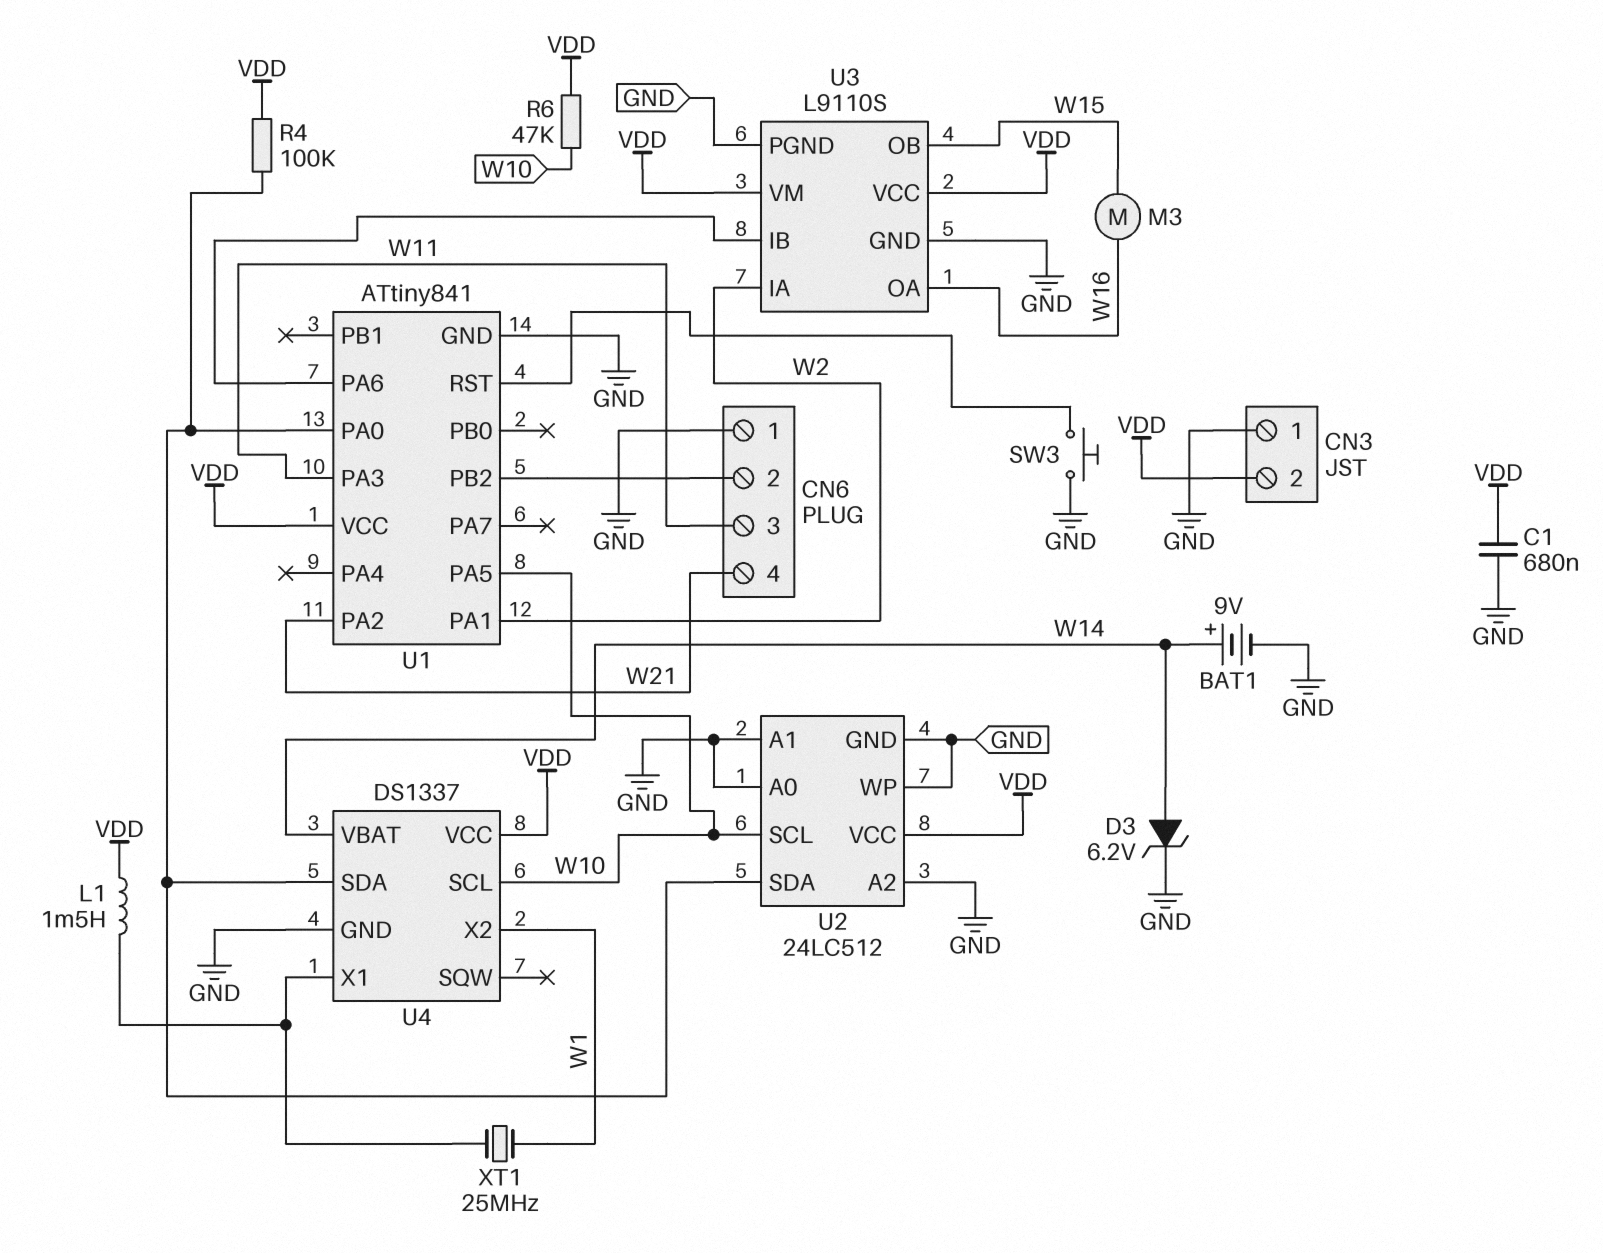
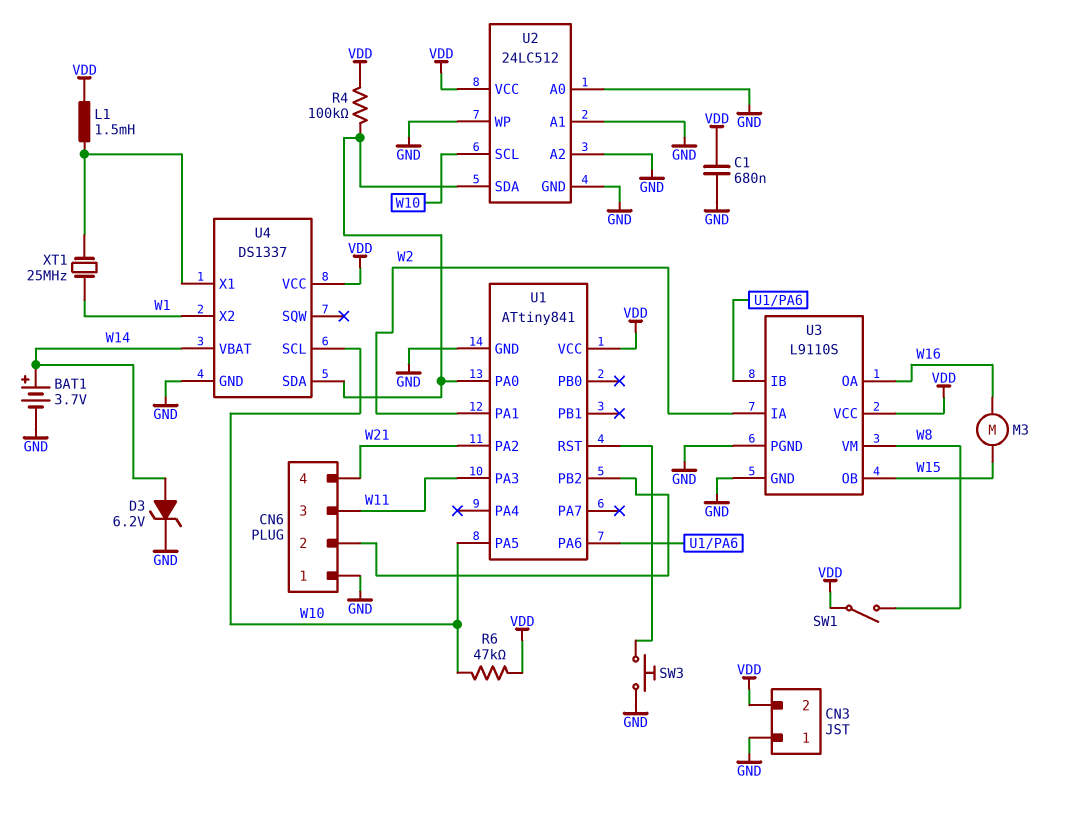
BAT1: 9V (plus W14, minus GND) -> 3.7V (plus W14, minus GND)
SW1: none -> switch (VDD, W8)
U3 pin VM: VDD -> W8

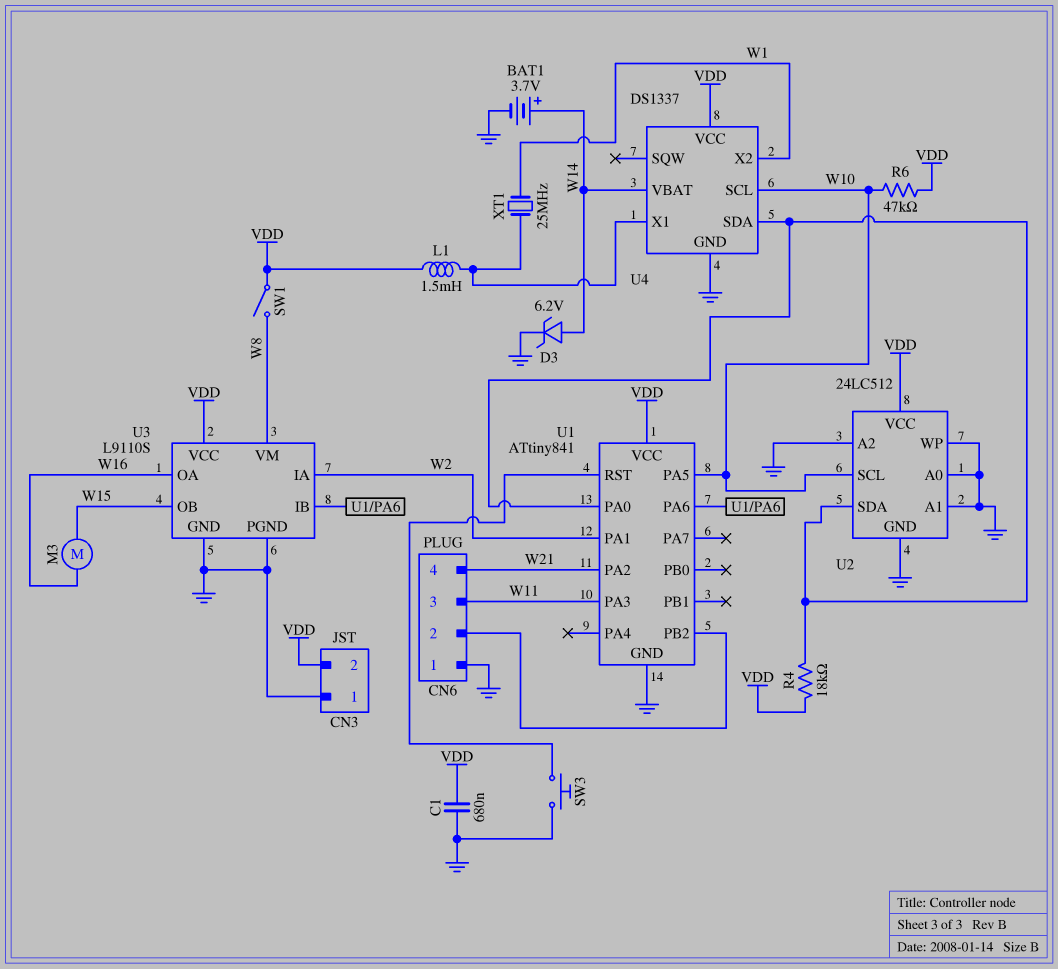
R4: 100k (U1/PA0, VDD) -> 18k (U1/PA0, VDD)

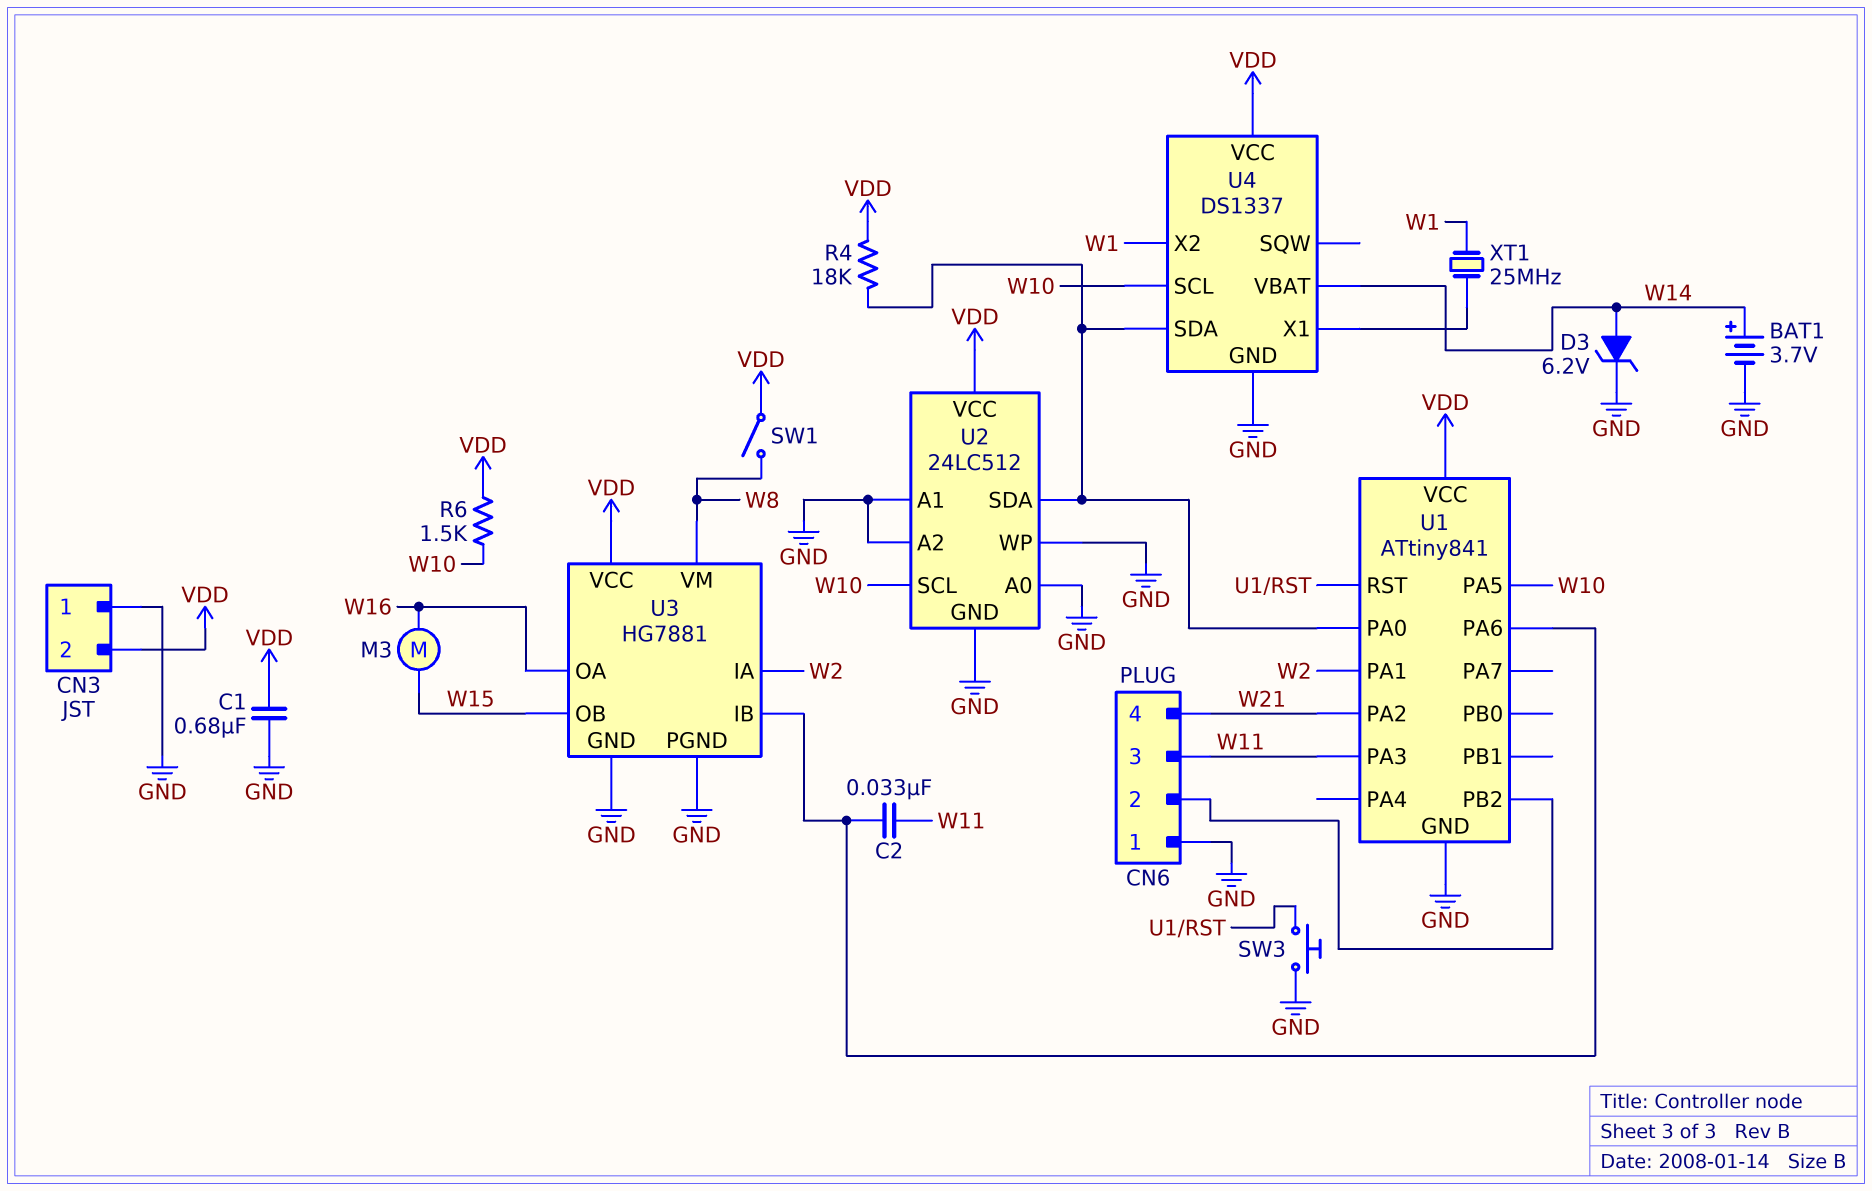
C2: none -> 33nF (U1/PA6, W11)
L1: 1.5mH (U4/X1, VDD) -> none
R6: 47k (VDD, W10) -> 1.5k (VDD, W10)
U3: L9110S -> HG7881

